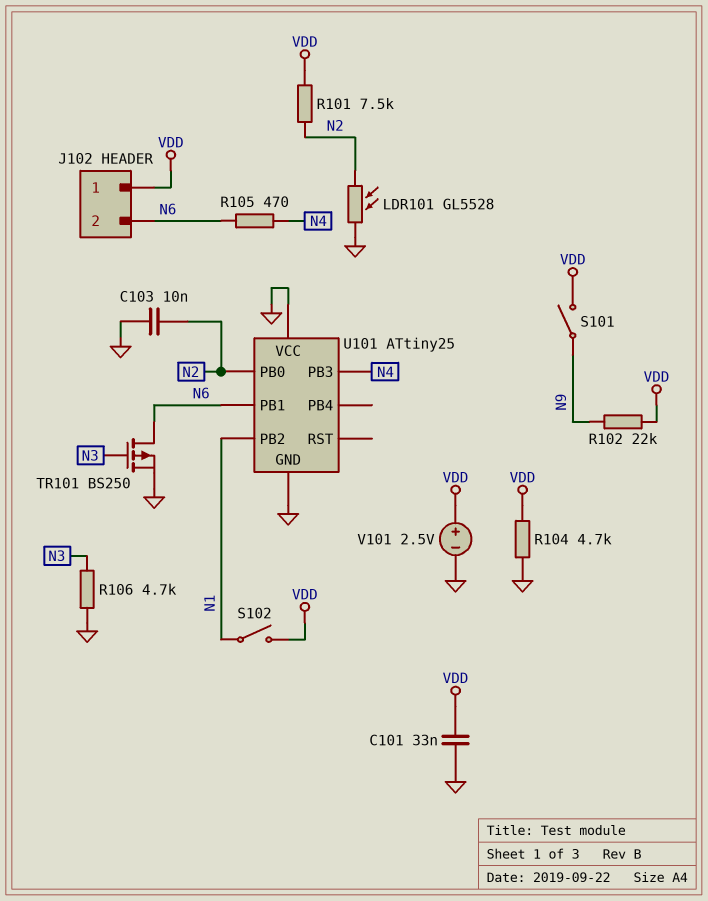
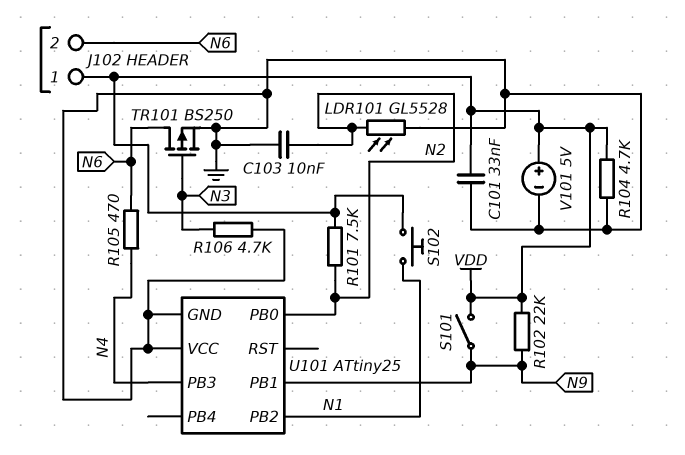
S102: switch (N1, VDD) -> button (N1, VDD)
U101 pin PB1: N6 -> N9
V101: 2.5V (plus VDD, minus GND) -> 5V (plus VDD, minus GND)

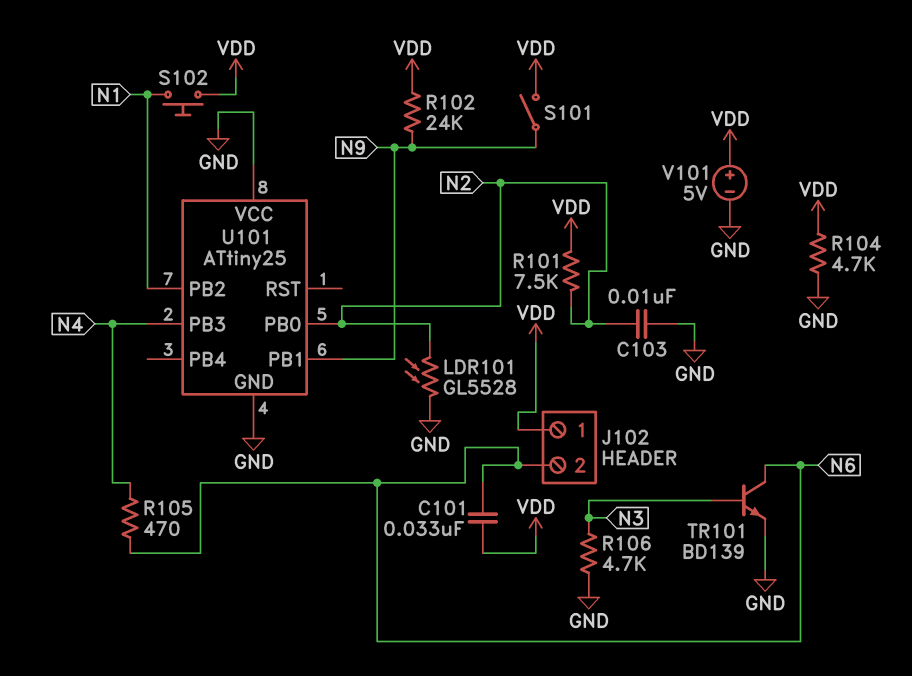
C101: 33nF (GND, VDD) -> 33nF (N6, VDD)
R102: 22k (N9, VDD) -> 24k (N9, VDD)
TR101: PMOS BS250 (G N3, D N6, S GND) -> NPN BD139 (B N3, C N6, E GND)

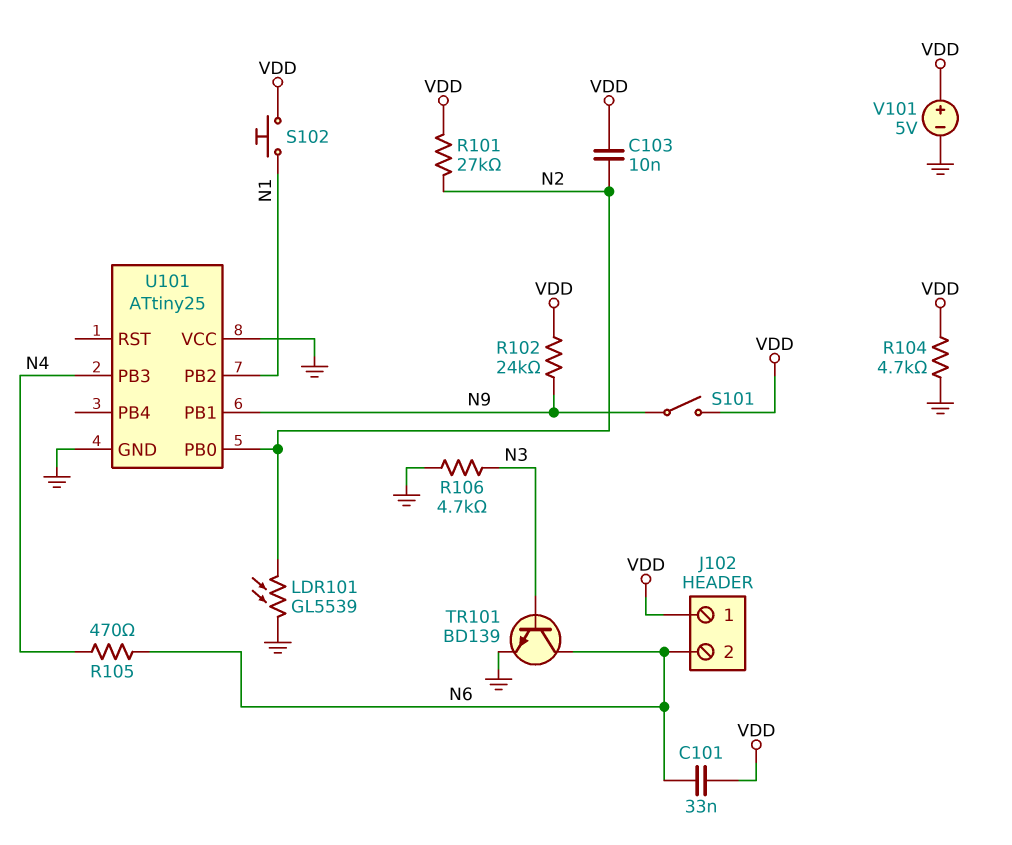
C103: 10nF (GND, N2) -> 10nF (N2, VDD)
LDR101: GL5528 (GND, N2) -> GL5539 (GND, N2)
R101: 7.5k (N2, VDD) -> 27k (N2, VDD)

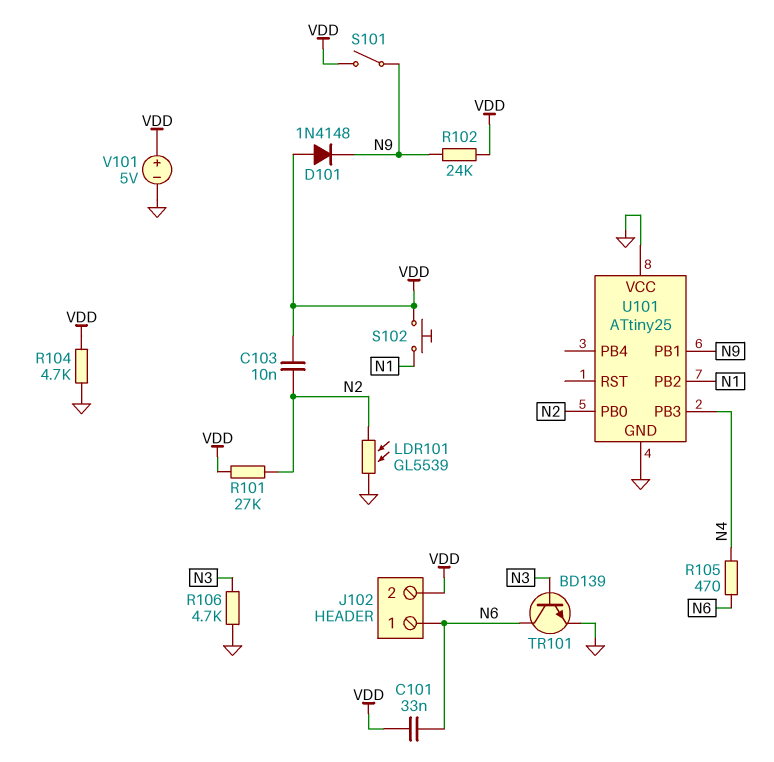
D101: none -> diode 1N4148 (A VDD, K N9)
J102 pin 1: VDD -> N6
J102 pin 2: N6 -> VDD

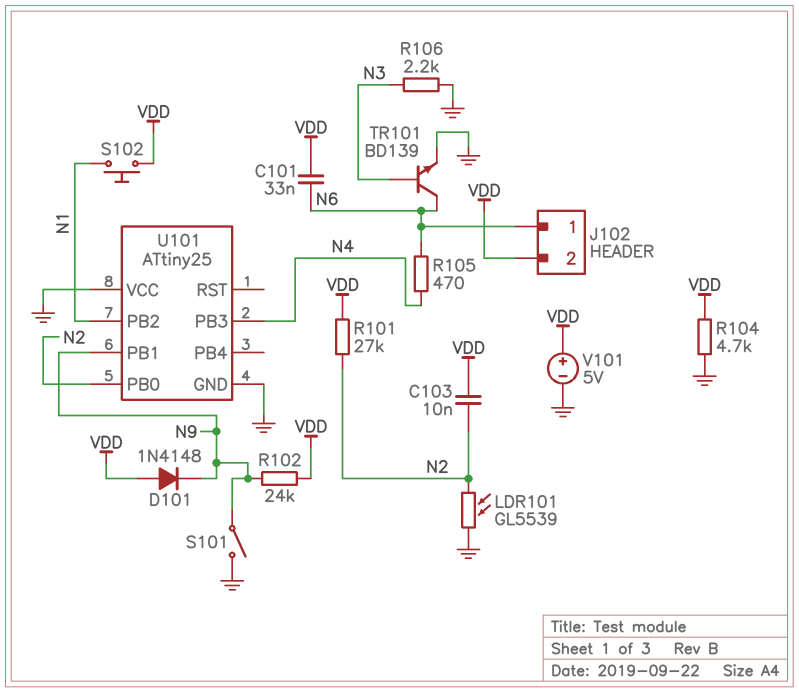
R106: 4.7k (GND, N3) -> 2.2k (GND, N3)
S101: switch (N9, VDD) -> switch (GND, N9)

